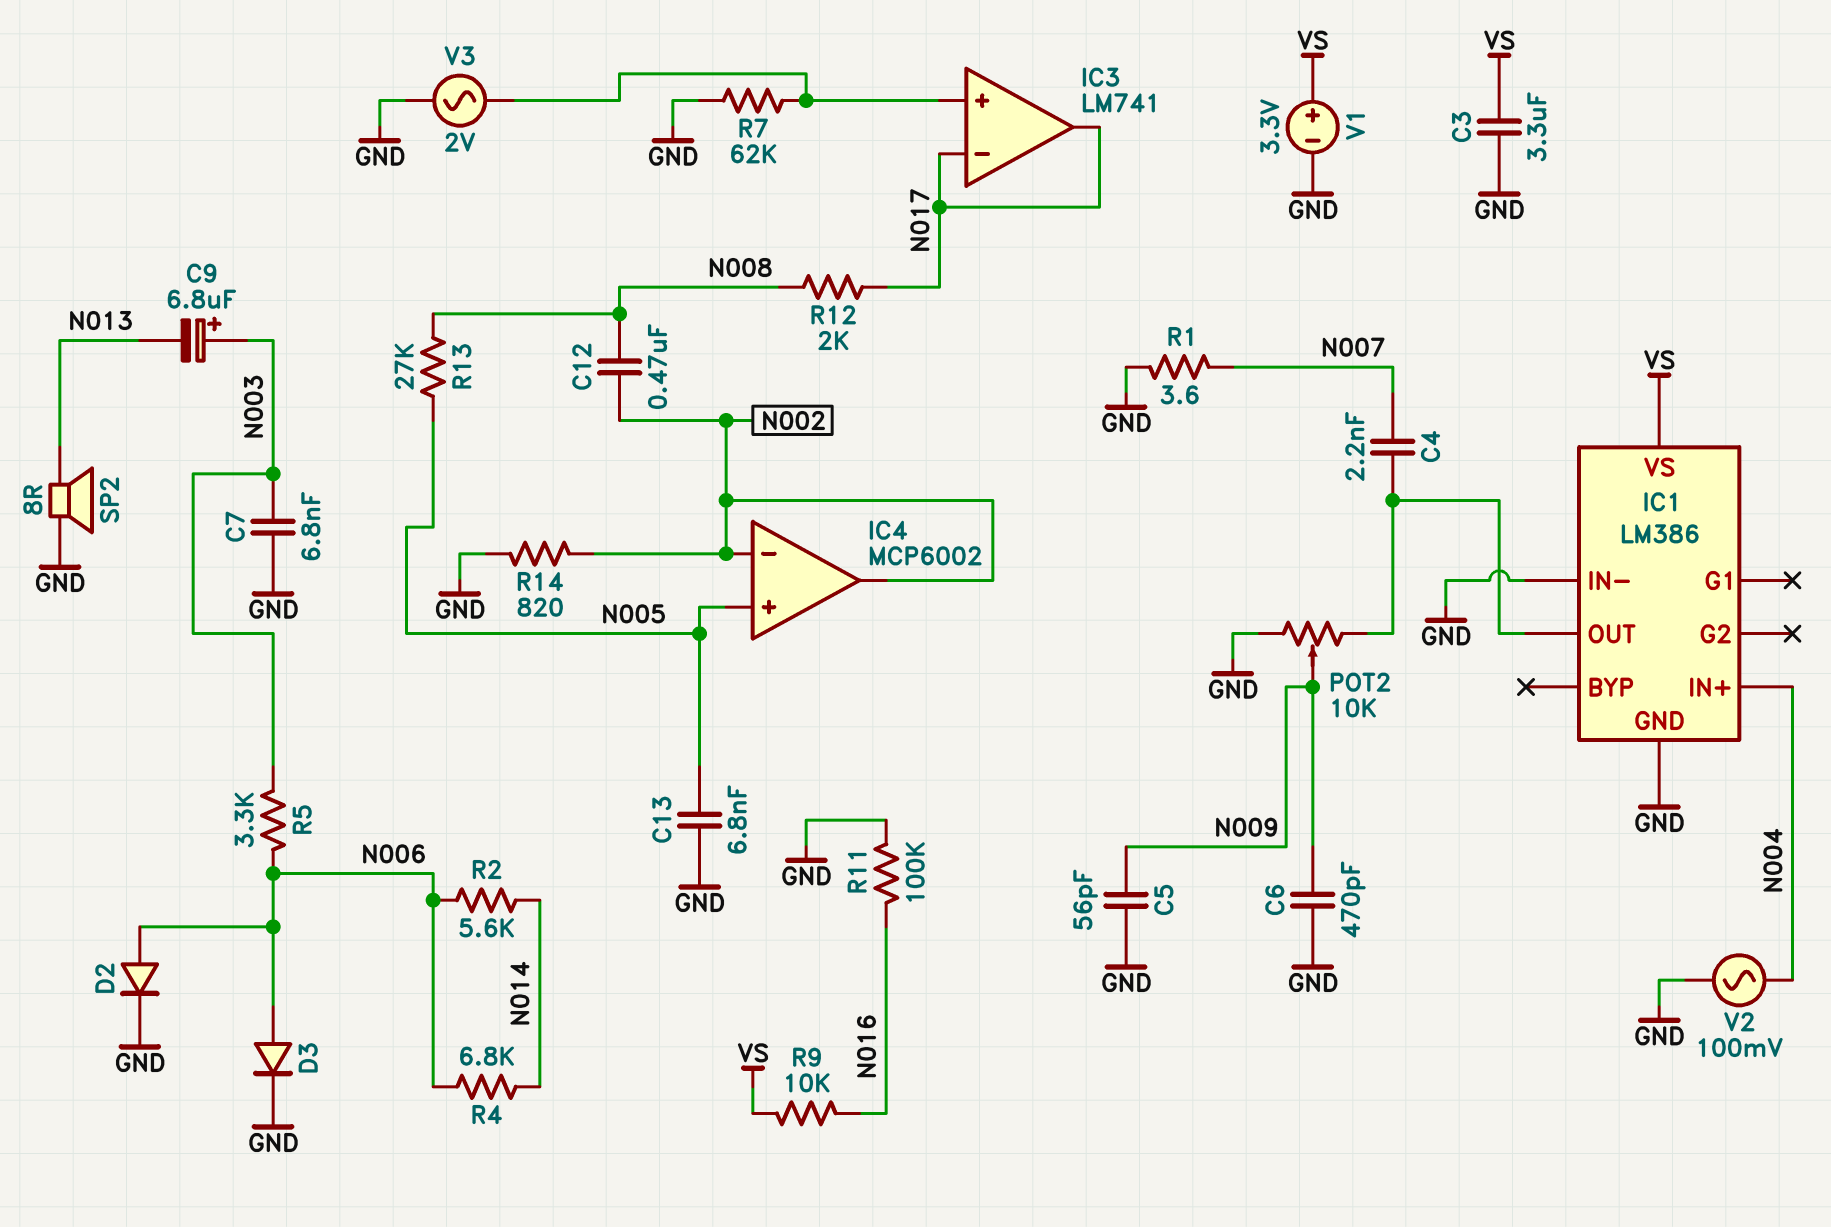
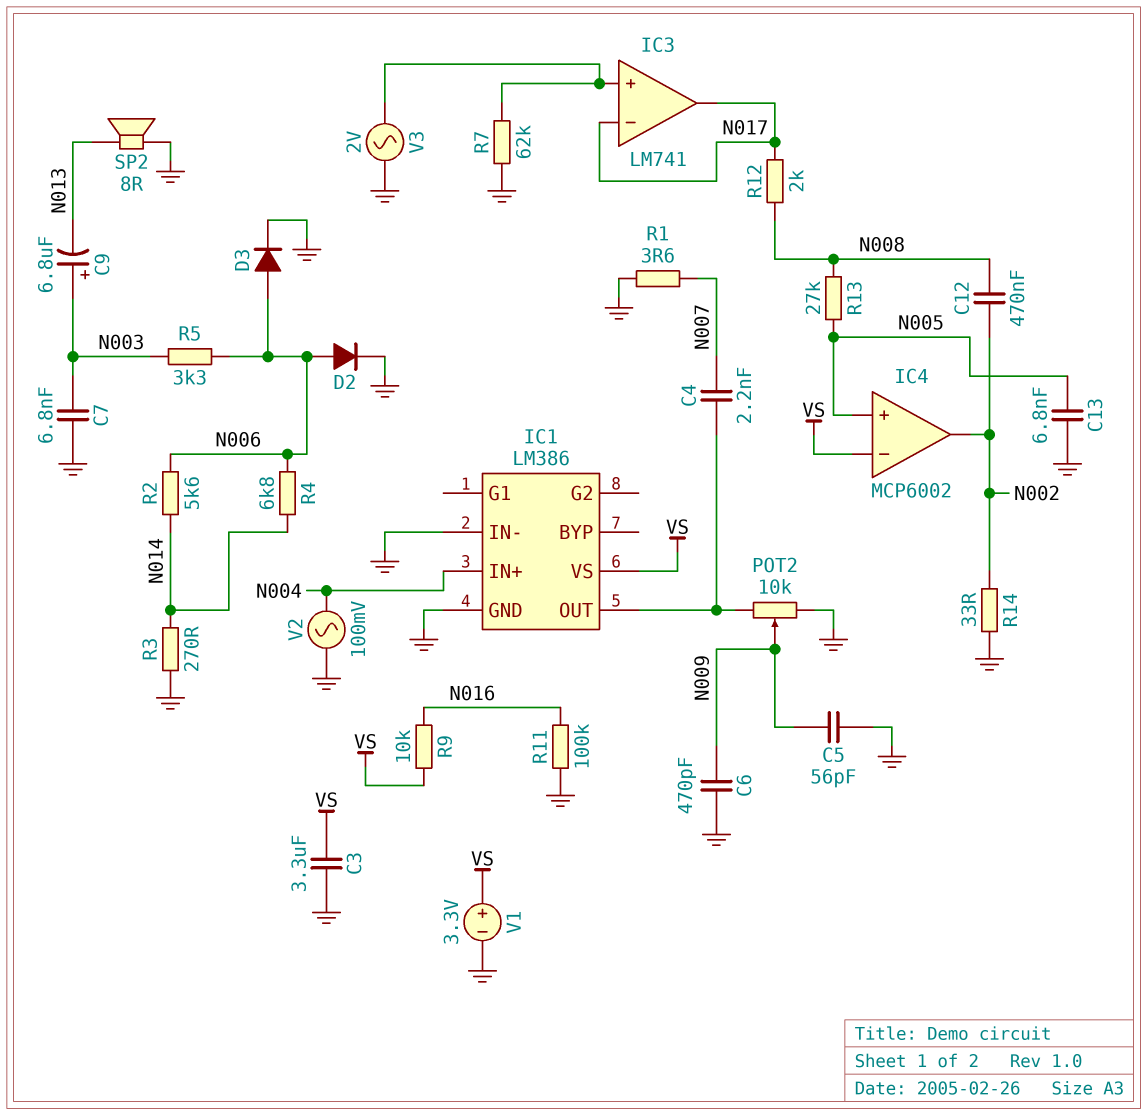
IC4 pin in-: N002 -> VS
R3: none -> 270 (GND, N014)
R14: 820 (GND, N002) -> 33 (GND, N002)

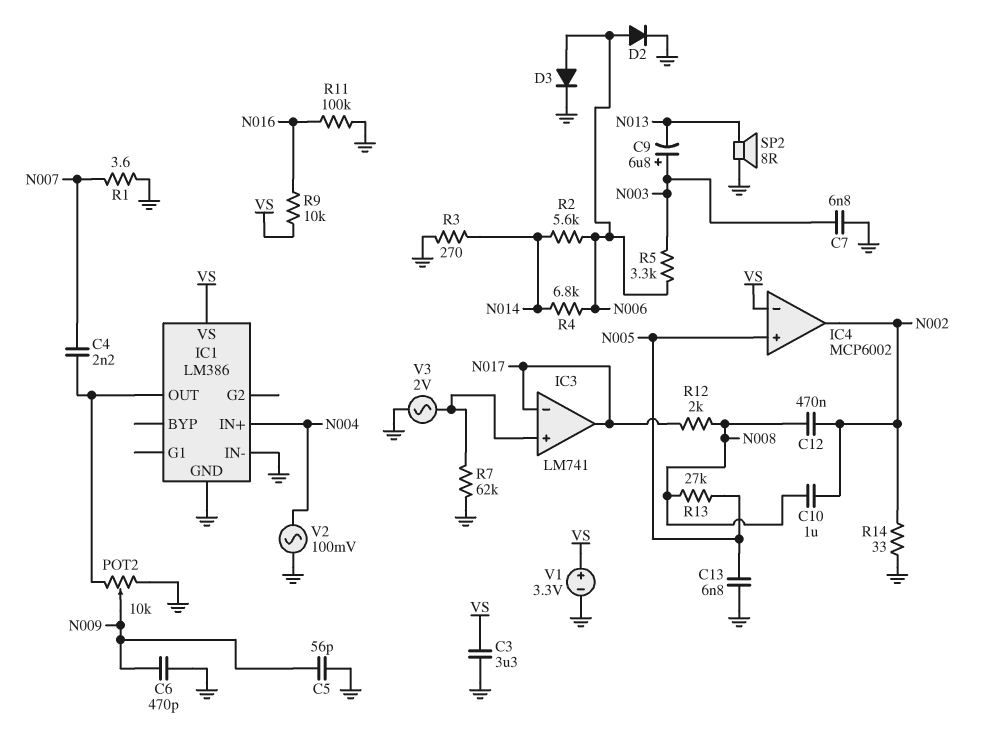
C10: none -> 1uF (N002, N008)

